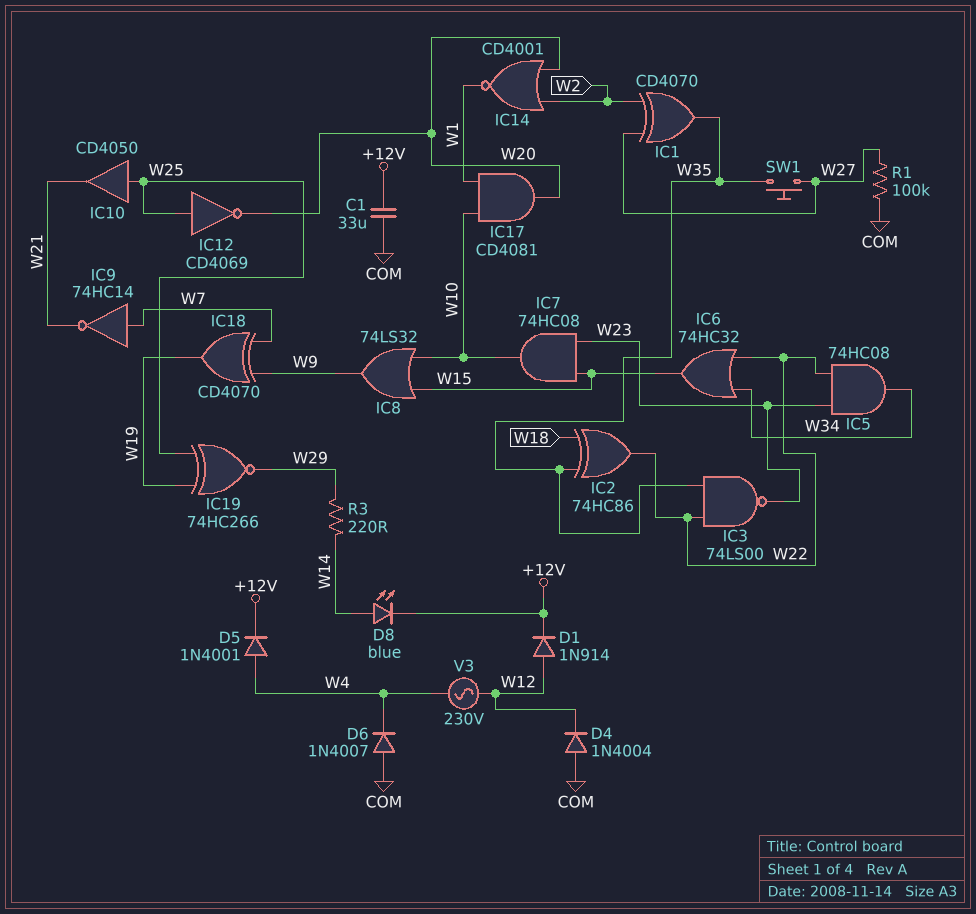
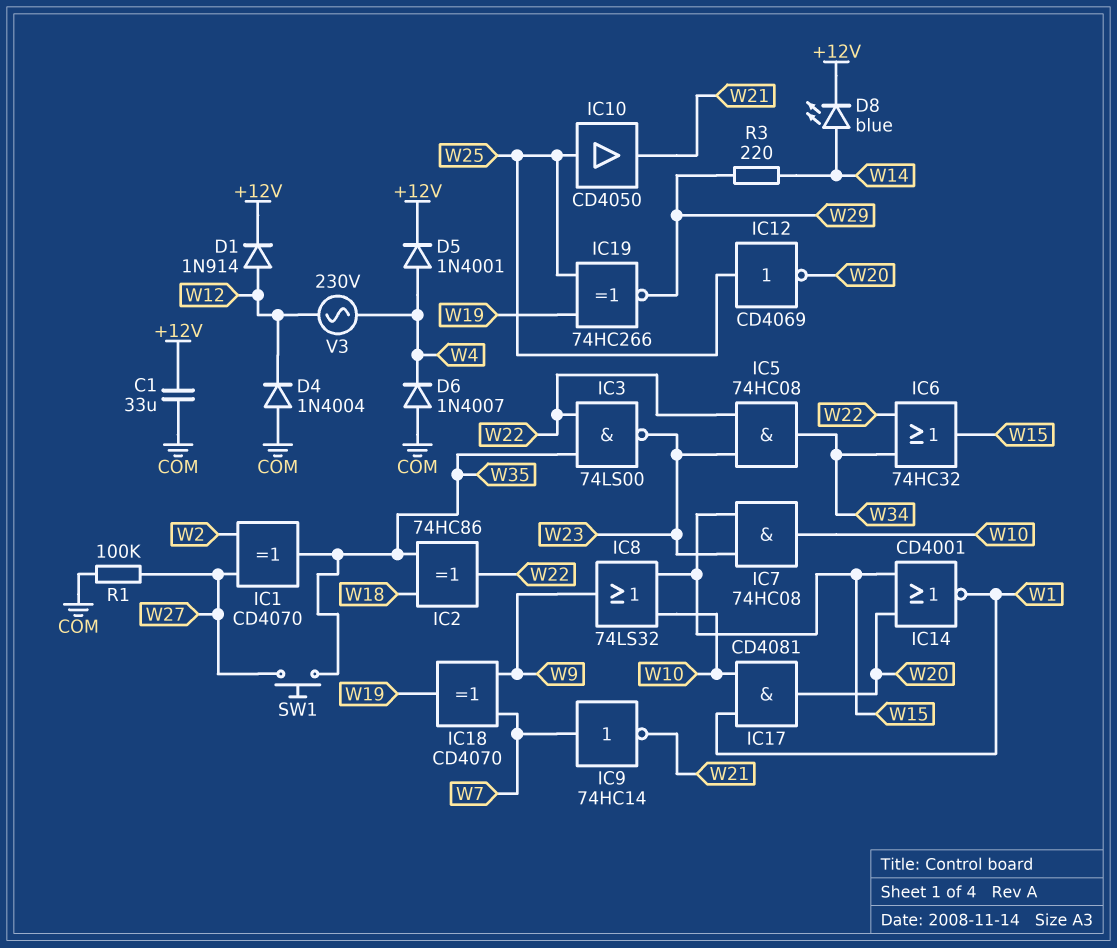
IC14: NOR CD4001 (in W2, in W20, out W1) -> NOR CD4001 (in W15, in W20, out W1)

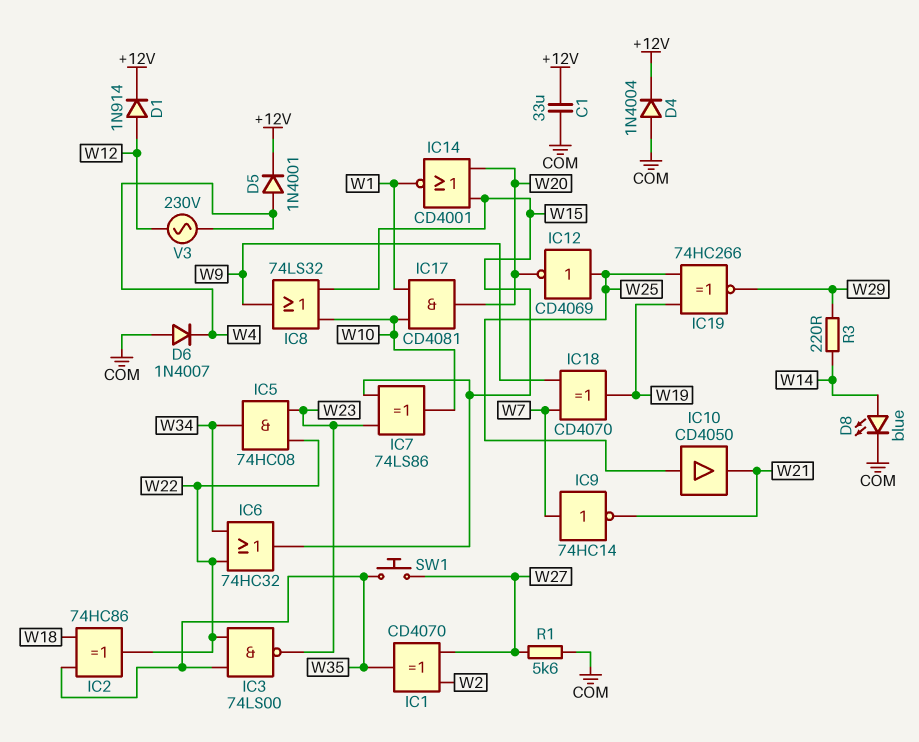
D4: diode 1N4004 (A COM, K W12) -> diode 1N4004 (A COM, K +12V)
D8: LED blue (A W14, K +12V) -> LED blue (A W14, K COM)
IC7: AND 74HC08 (in W15, in W23, out W10) -> XOR 74LS86 (in W15, in W23, out W10)
R1: 100k (COM, W27) -> 5.6k (COM, W27)

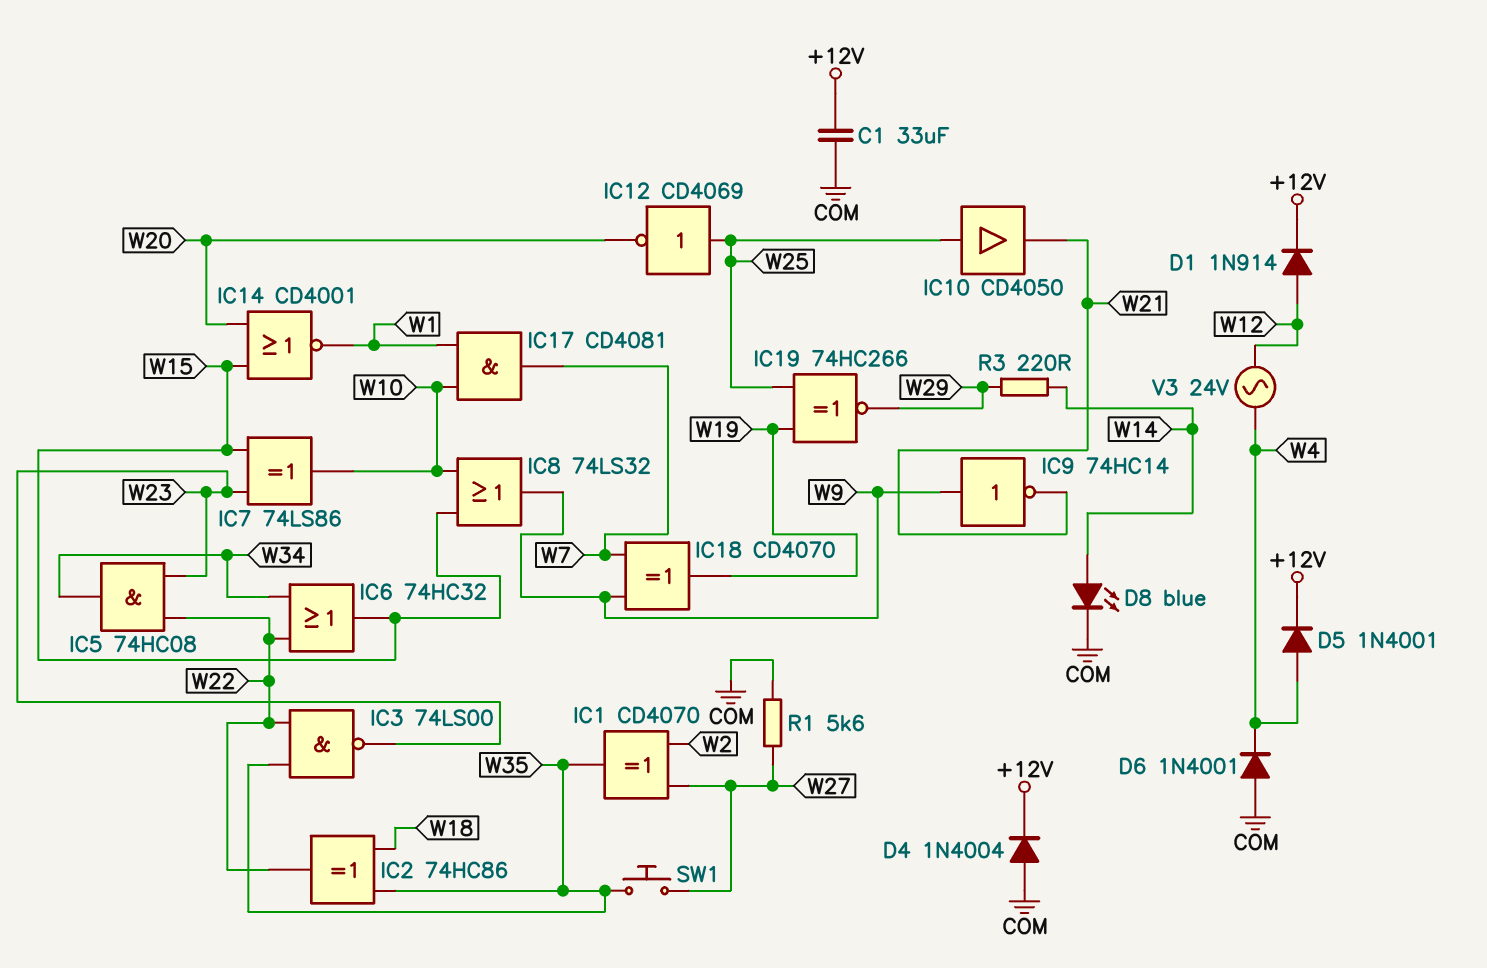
D6: diode 1N4007 (A COM, K W4) -> diode 1N4001 (A COM, K W4)
IC9: NOT 74HC14 (in W7, out W21) -> NOT 74HC14 (in W9, out W21)
IC17: AND CD4081 (in W1, in W10, out W20) -> AND CD4081 (in W1, in W10, out W7)
V3: AC 230V (W4, W12) -> AC 24V (W4, W12)

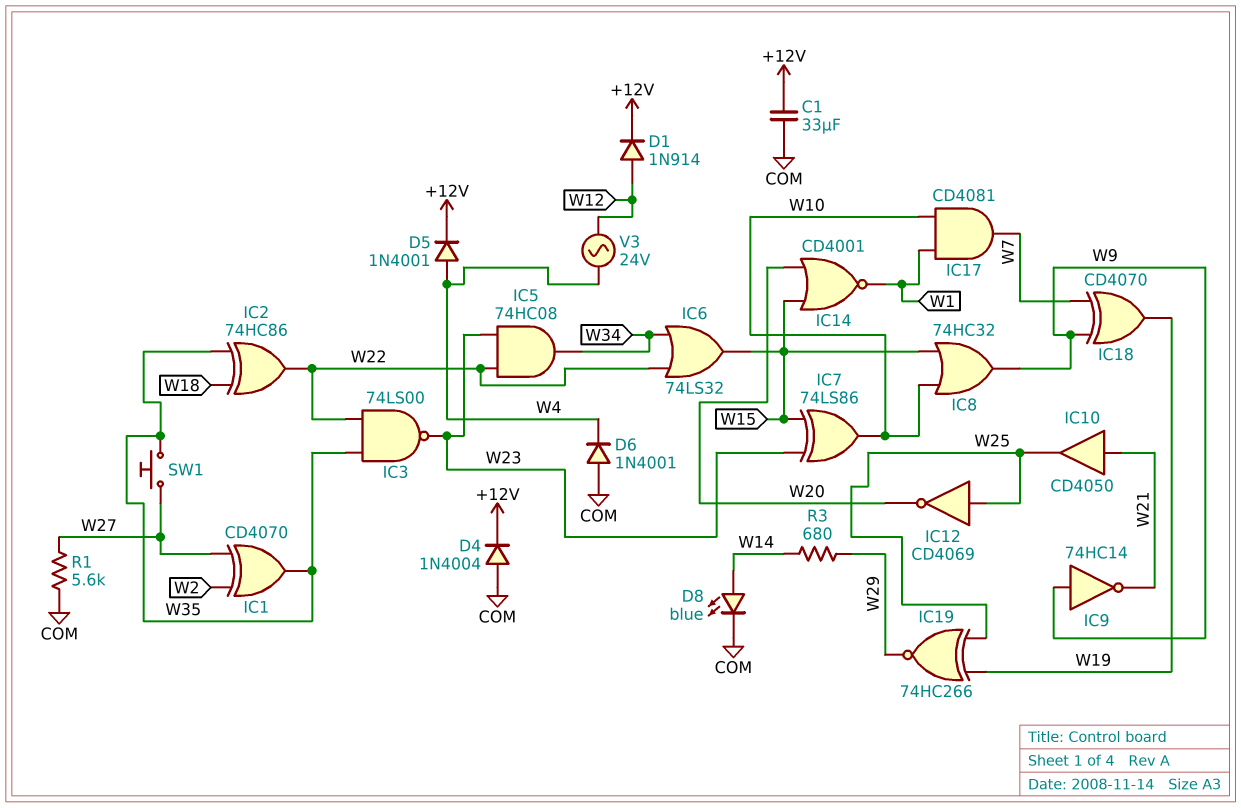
IC6: OR 74HC32 (in W22, in W34, out W15) -> OR 74LS32 (in W22, in W34, out W15)
IC8: OR 74LS32 (in W10, in W15, out W9) -> OR 74HC32 (in W10, in W15, out W9)
IC10: buffer CD4050 (in W25, out W21) -> buffer CD4050 (in W21, out W25)
R3: 220 (W14, W29) -> 680 (W14, W29)

